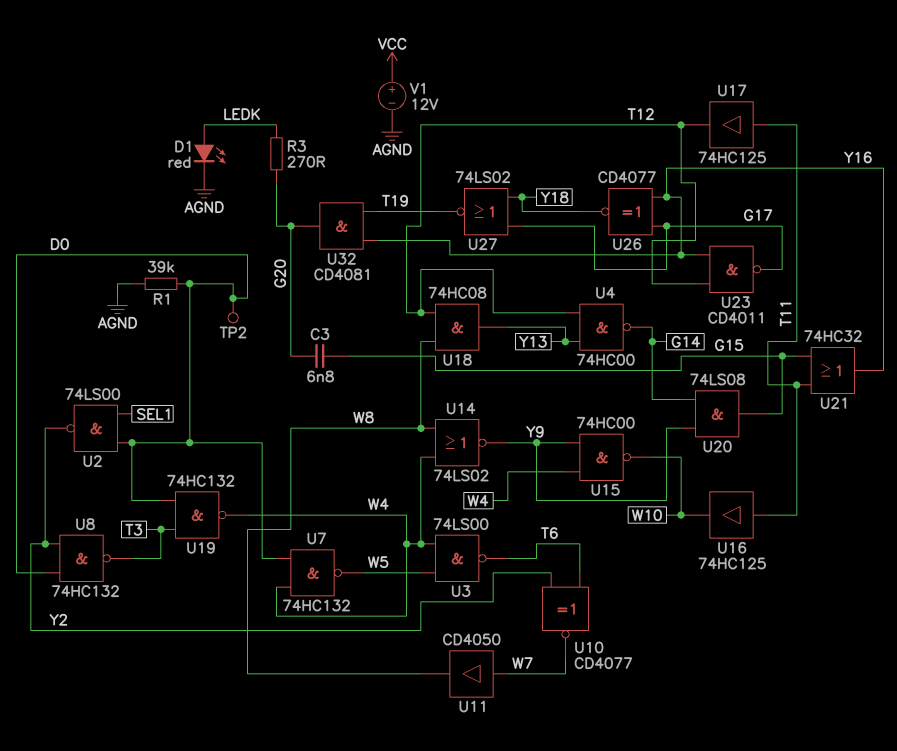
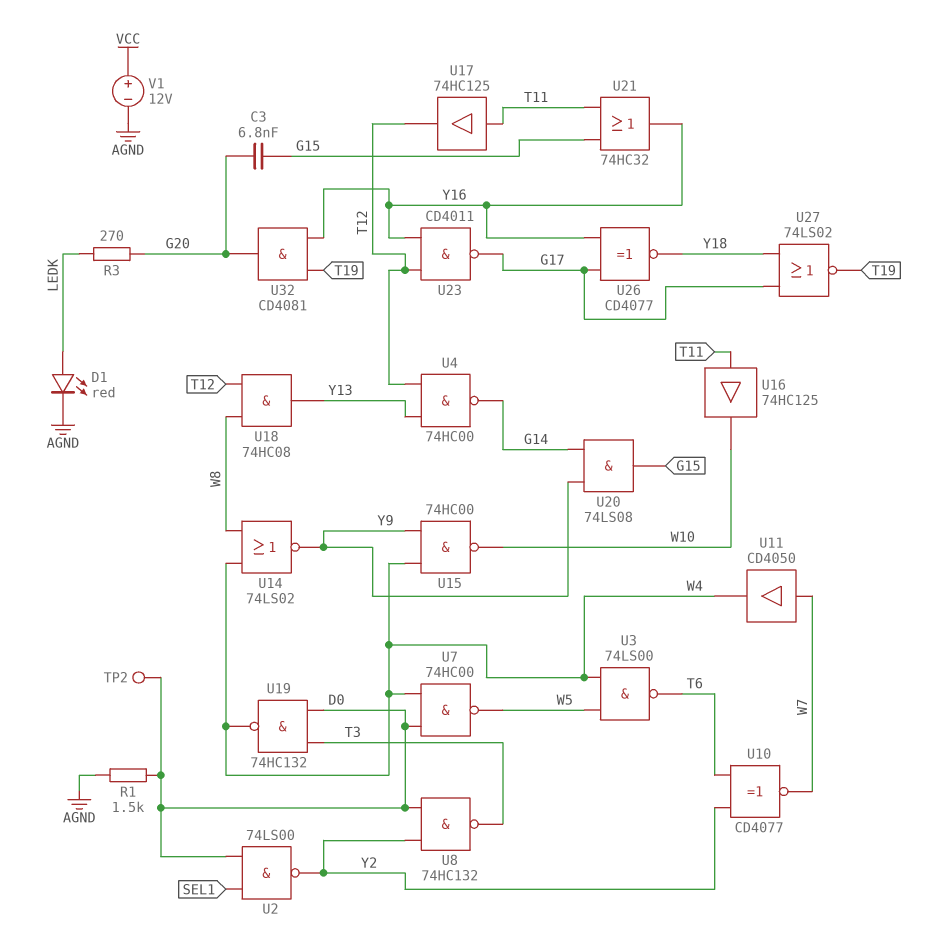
R1: 39k (AGND, D0) -> 1.5k (AGND, D0)
U7: NAND 74HC132 (in D0, in W4, out W5) -> NAND 74HC00 (in D0, in W4, out W5)
U11: buffer CD4050 (in W7, out W8) -> buffer CD4050 (in W7, out W4)

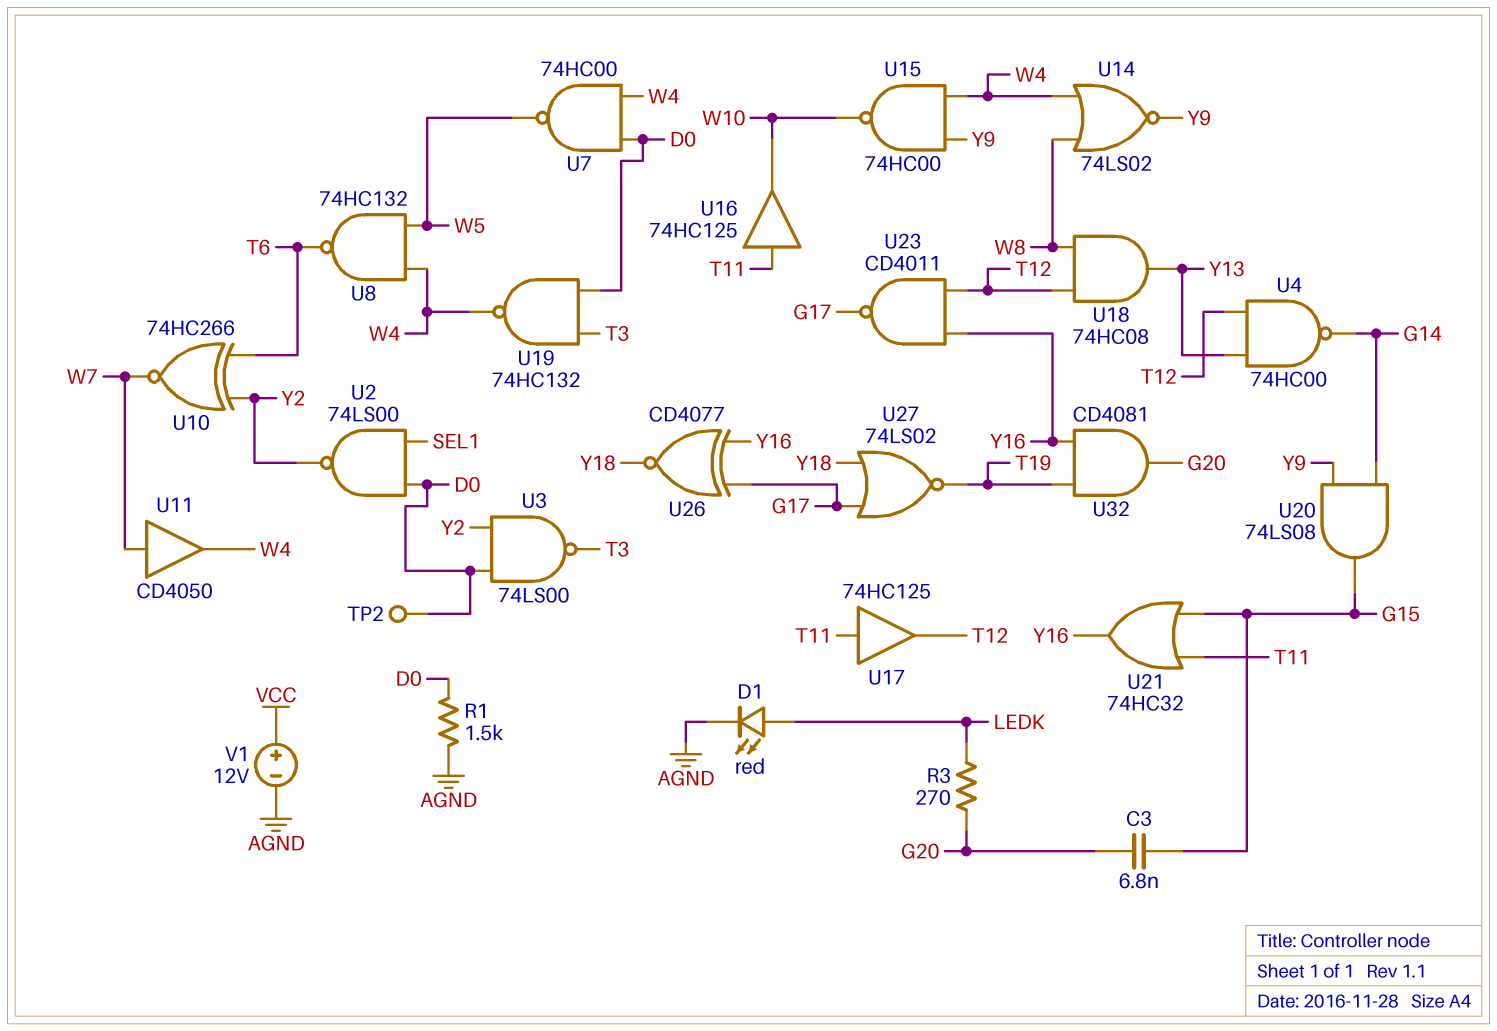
U3: NAND 74LS00 (in W4, in W5, out T6) -> NAND 74LS00 (in D0, in Y2, out T3)
U8: NAND 74HC132 (in D0, in Y2, out T3) -> NAND 74HC132 (in W4, in W5, out T6)
U10: XNOR CD4077 (in T6, in Y2, out W7) -> XNOR 74HC266 (in T6, in Y2, out W7)

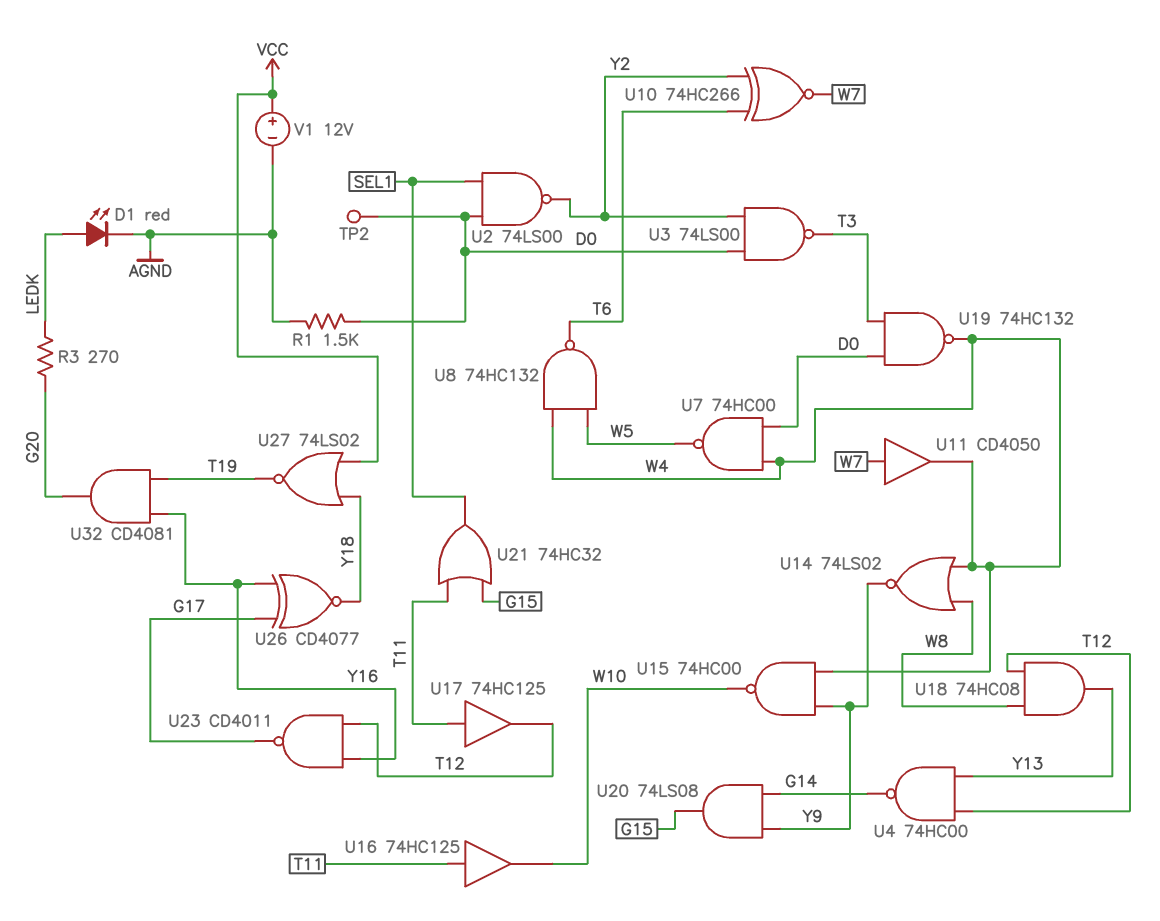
C3: 6.8nF (G15, G20) -> none
U21: OR 74HC32 (in G15, in T11, out Y16) -> OR 74HC32 (in G15, in T11, out SEL1)
U27: NOR 74LS02 (in G17, in Y18, out T19) -> NOR 74LS02 (in VCC, in Y18, out T19)

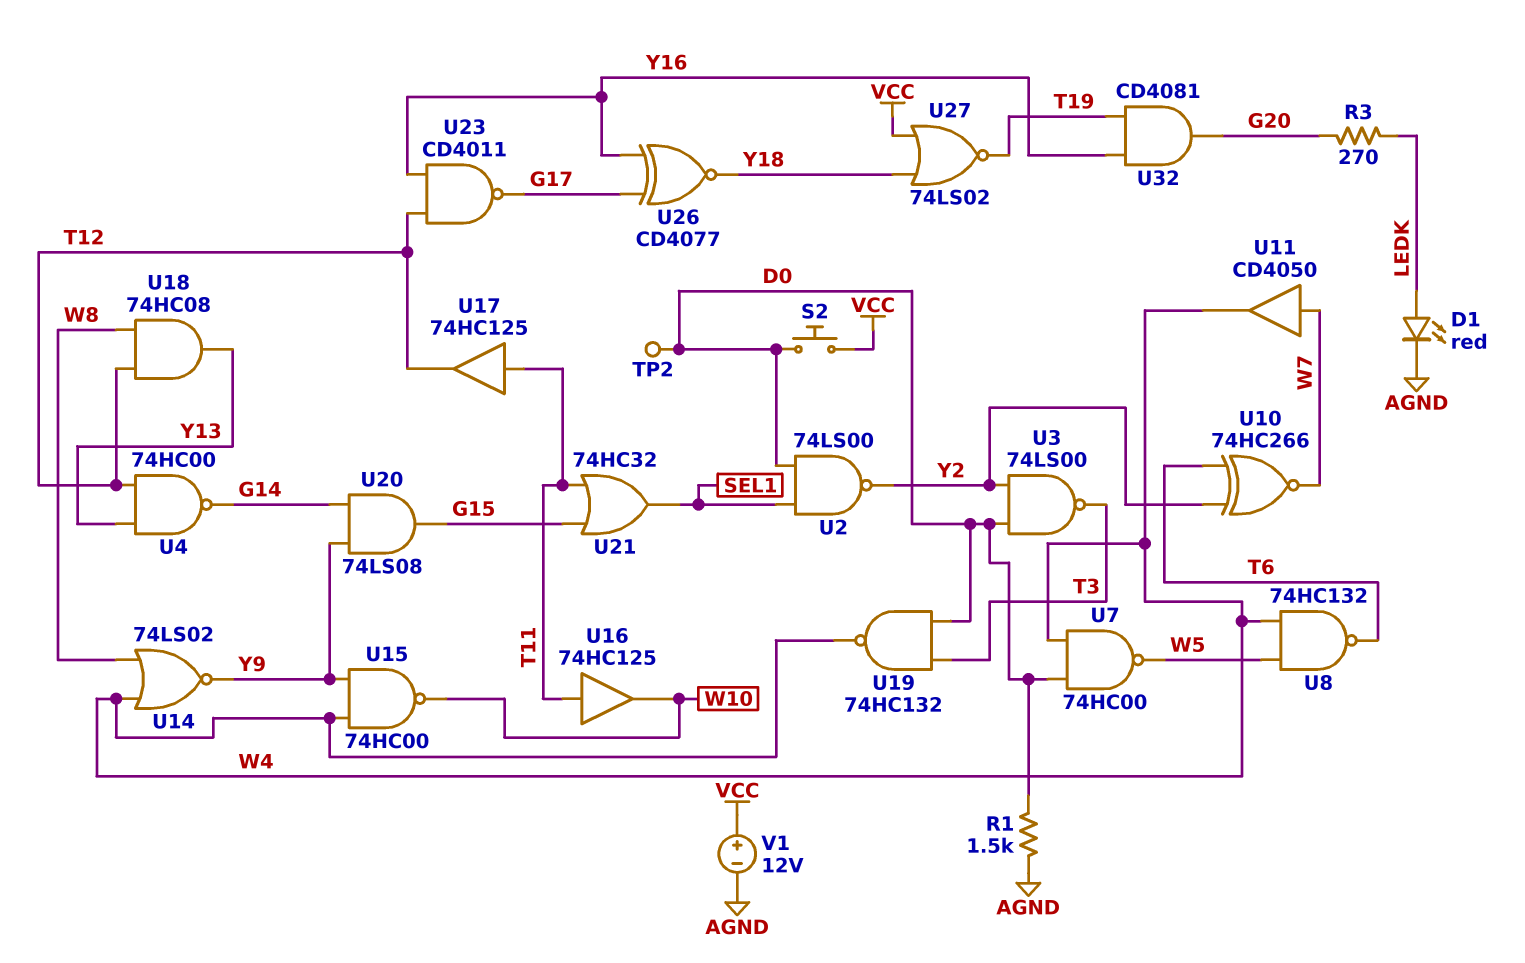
S2: none -> button (D0, VCC)

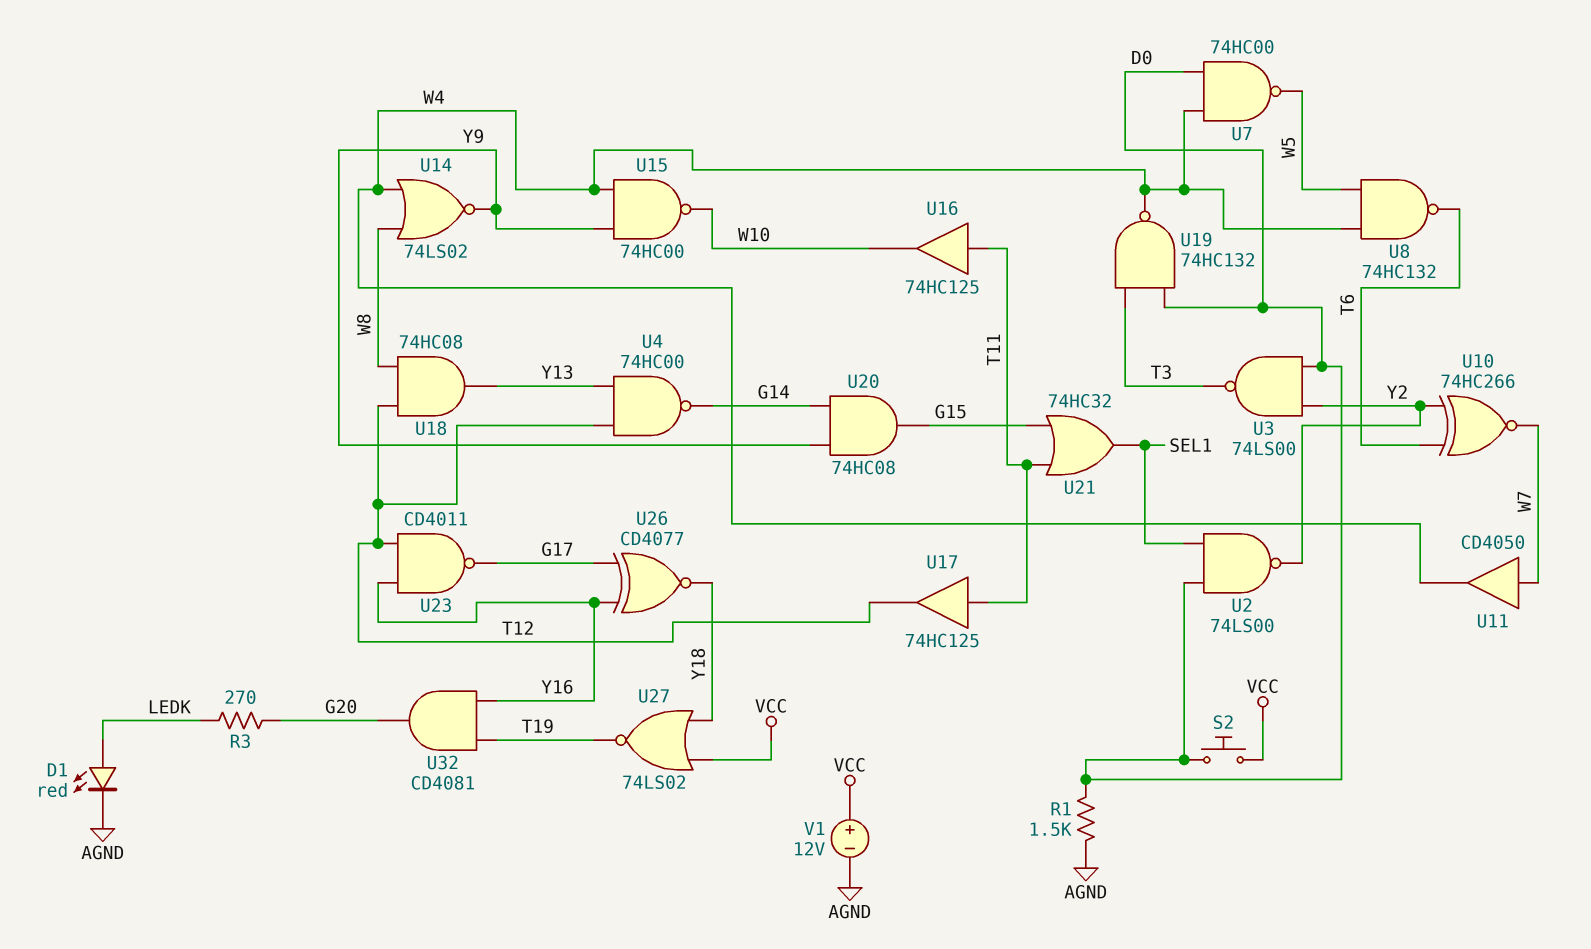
TP2: test point (D0) -> none
U20: AND 74LS08 (in G14, in Y9, out G15) -> AND 74HC08 (in G14, in Y9, out G15)

